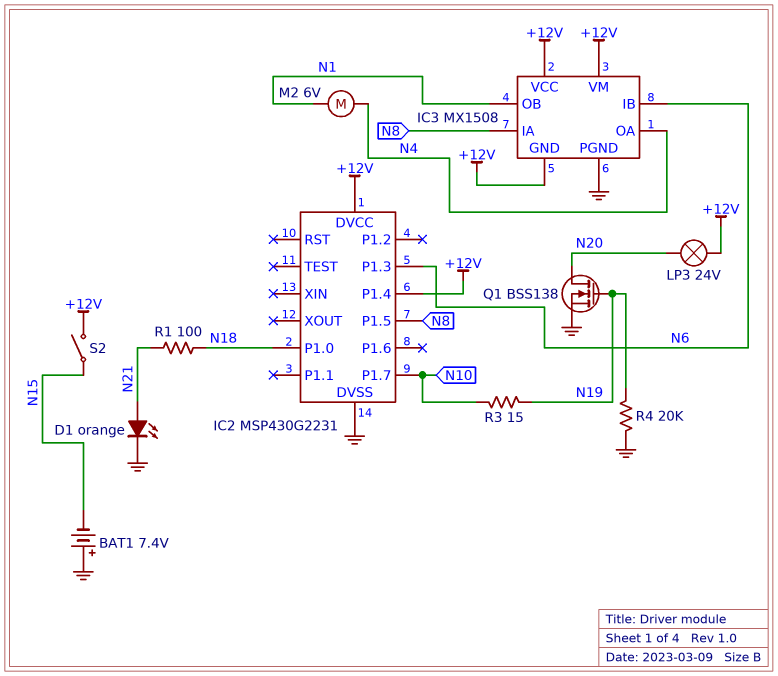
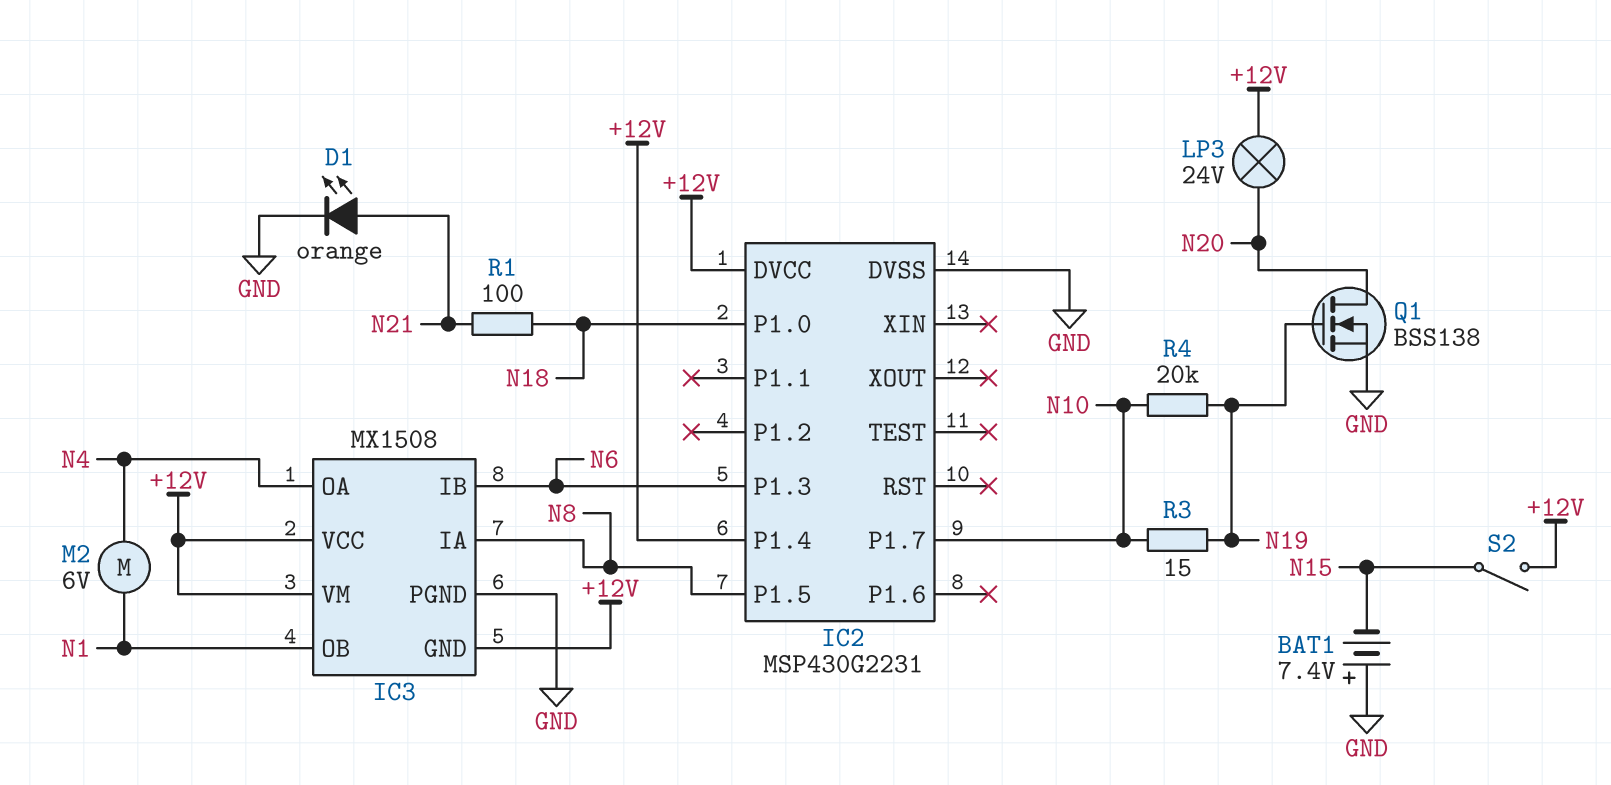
R4: 20k (GND, N19) -> 20k (N10, N19)

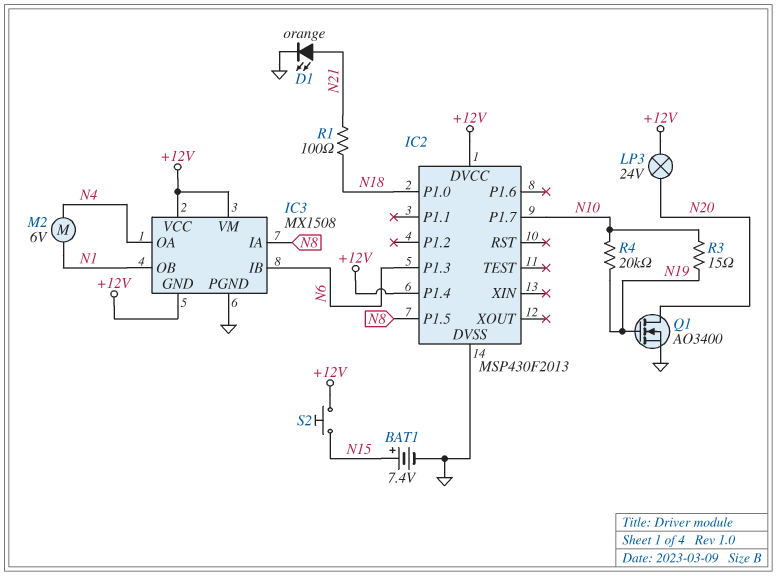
BAT1: 7.4V (plus GND, minus N15) -> 7.4V (plus N15, minus GND)
IC2: MSP430G2231 -> MSP430F2013
Q1: NMOS BSS138 (G N19, D N20, S GND) -> NMOS AO3400 (G N19, D N20, S GND)
S2: switch (+12V, N15) -> button (+12V, N15)

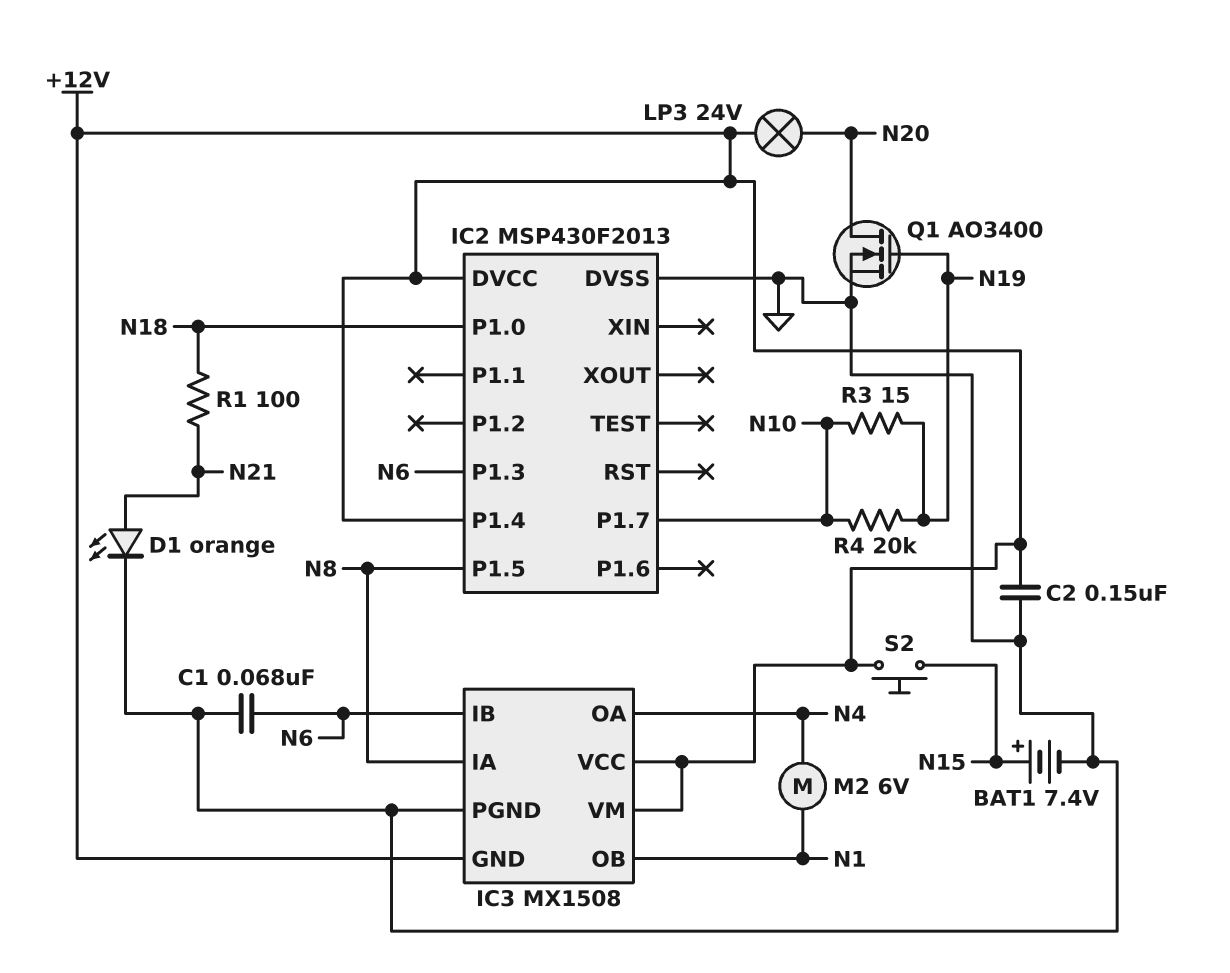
C1: none -> 68nF (GND, N6)
C2: none -> 150nF (+12V, GND)

